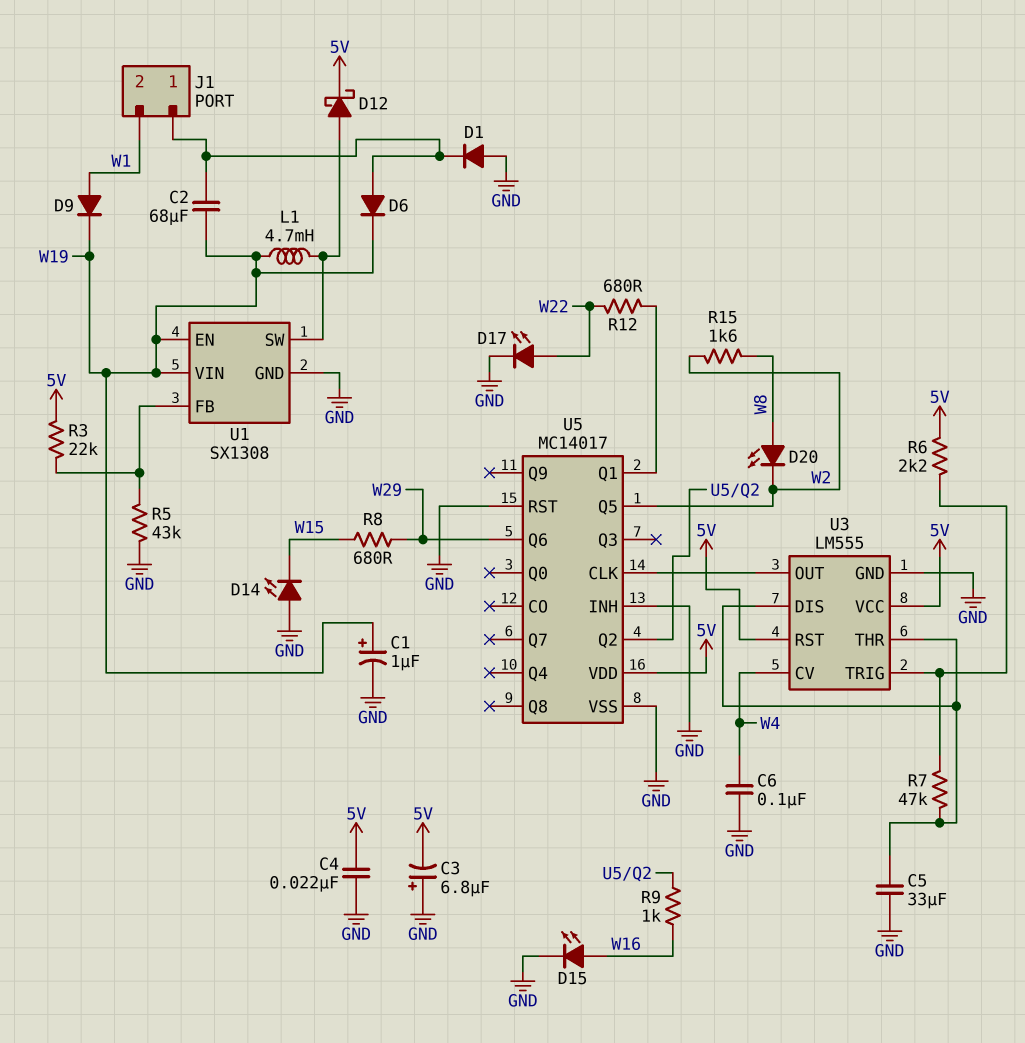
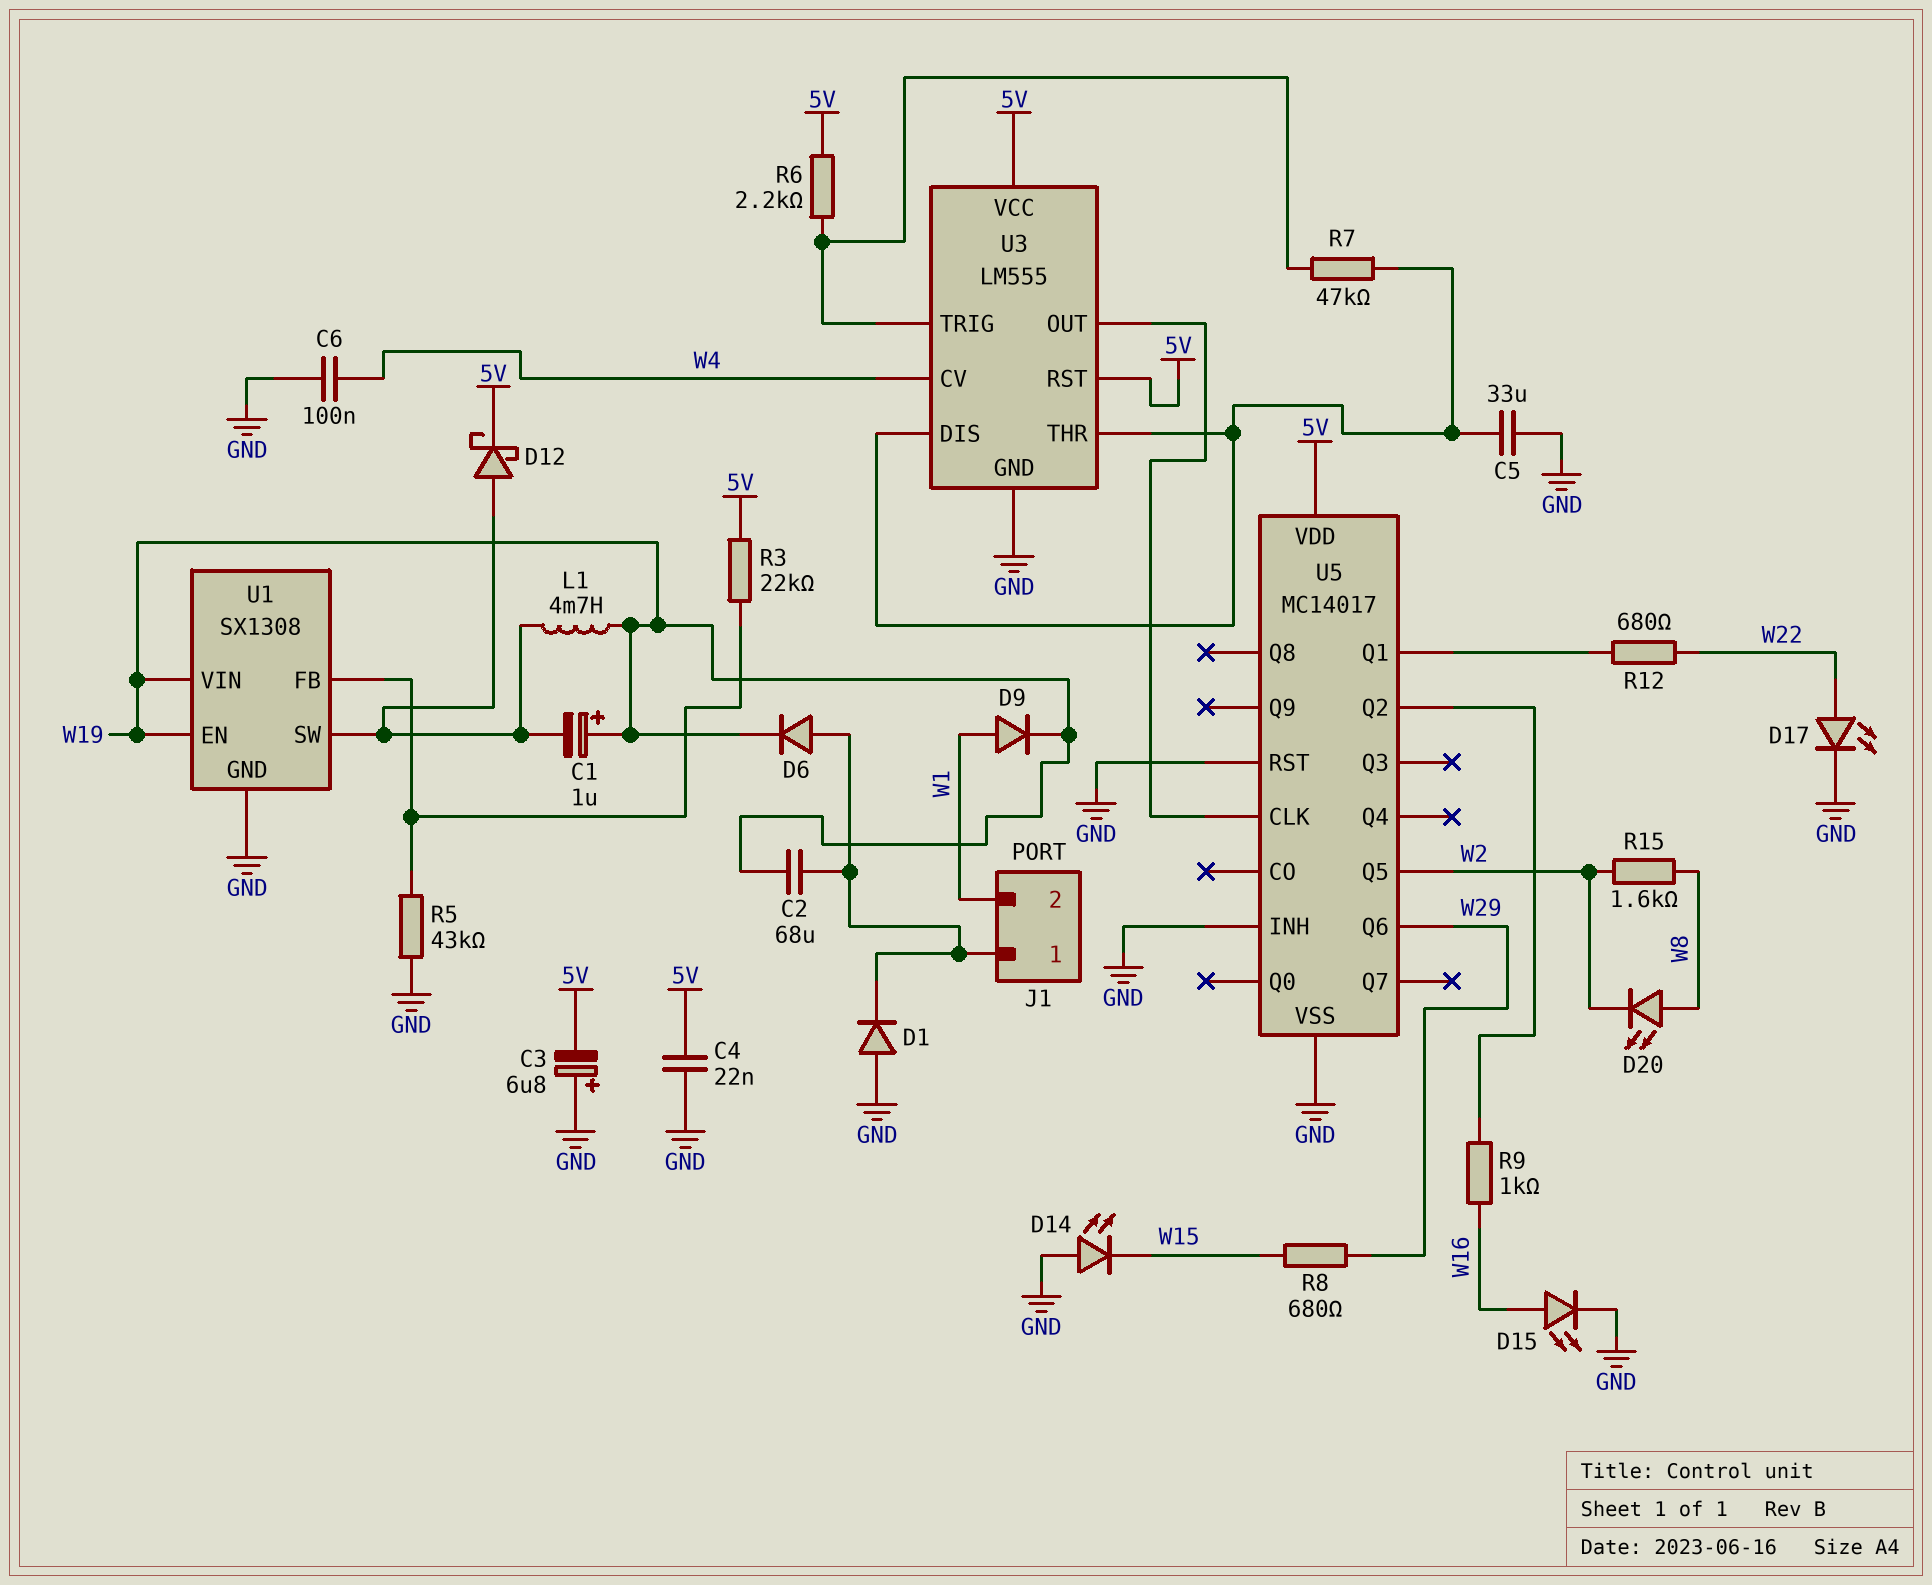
C1: 1uF (plus W19, minus GND) -> 1uF (plus W19, minus U1/SW)

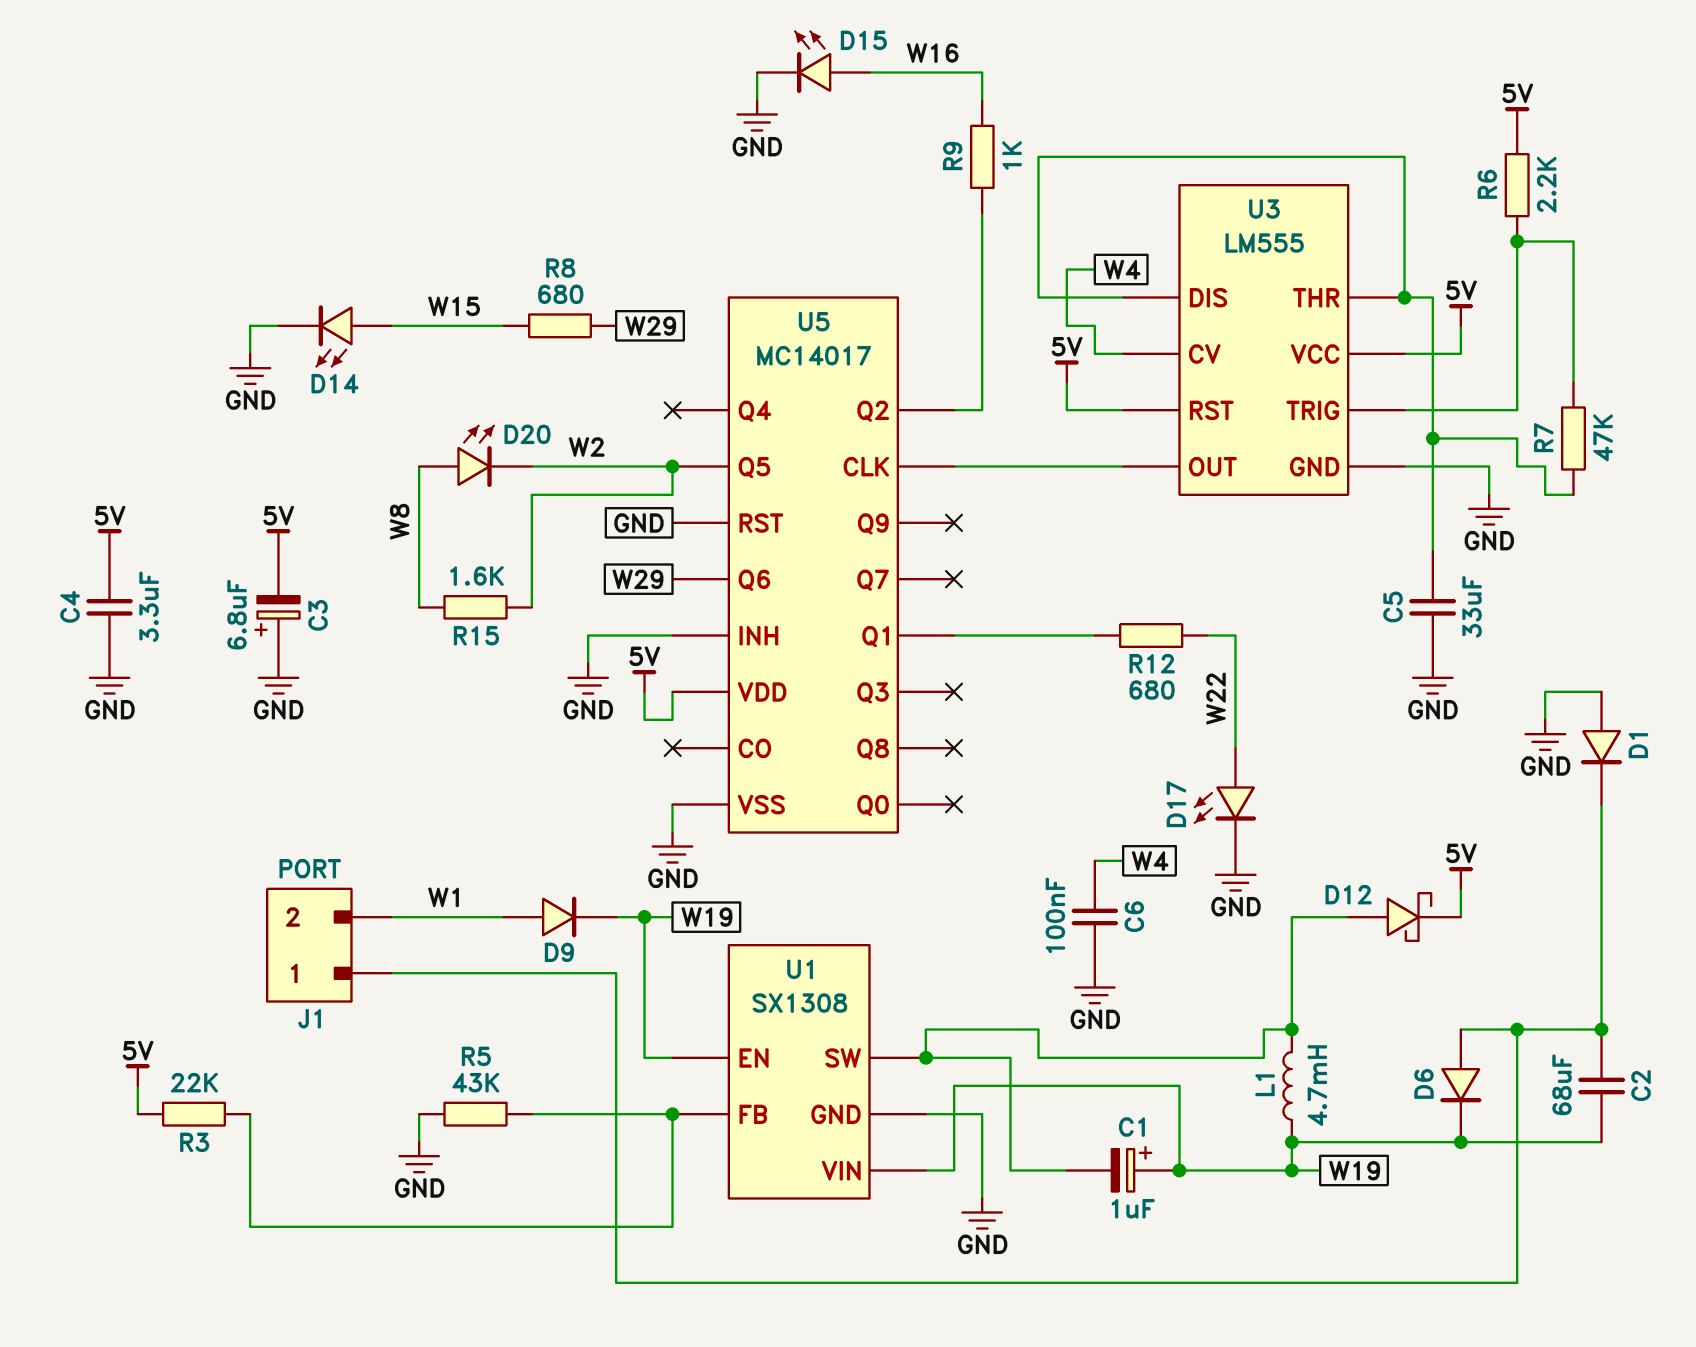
C4: 22nF (5V, GND) -> 3.3uF (5V, GND)
D14: LED (A GND, K W15) -> LED (A W15, K GND)

